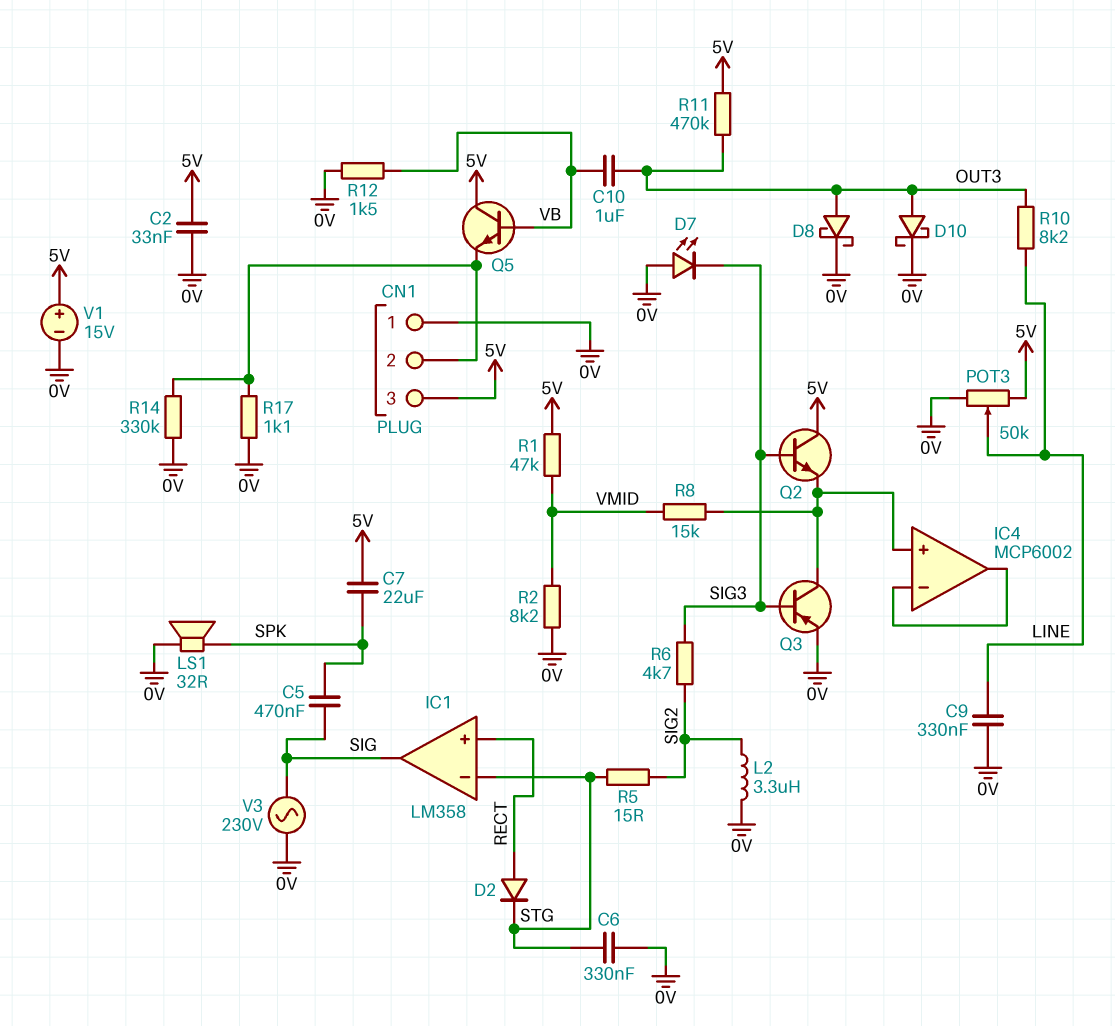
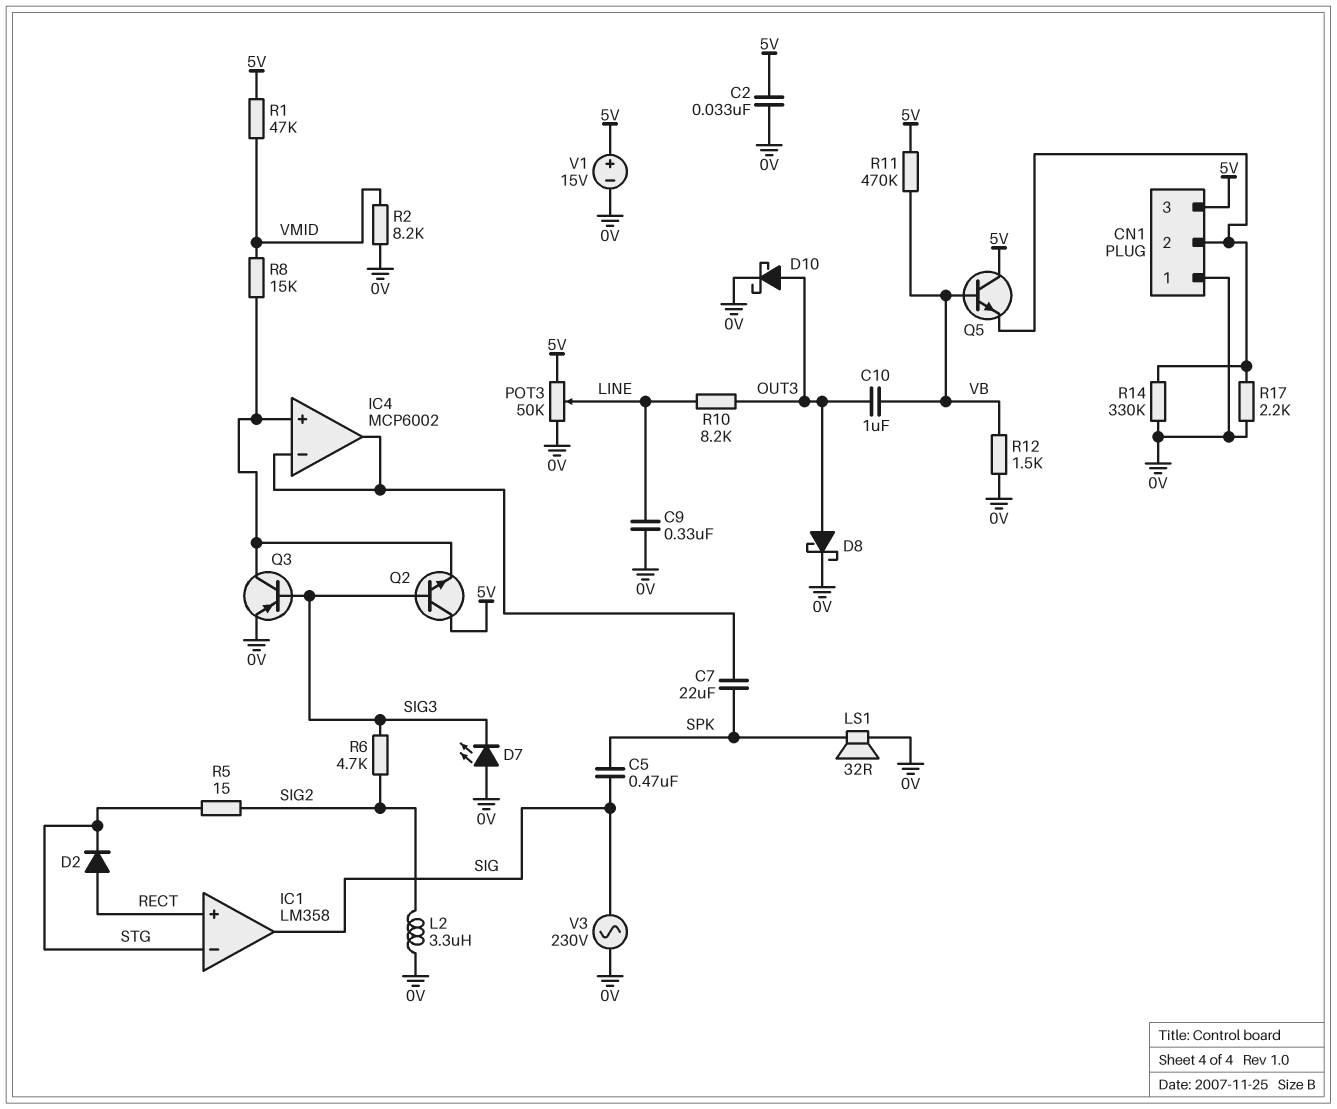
C6: 330nF (0V, STG) -> none
C7: 22uF (5V, SPK) -> 22uF (IC4/in-, SPK)
R11: 470k (5V, OUT3) -> 470k (5V, VB)
R17: 1.1k (0V, CN1/2) -> 2.2k (0V, CN1/2)

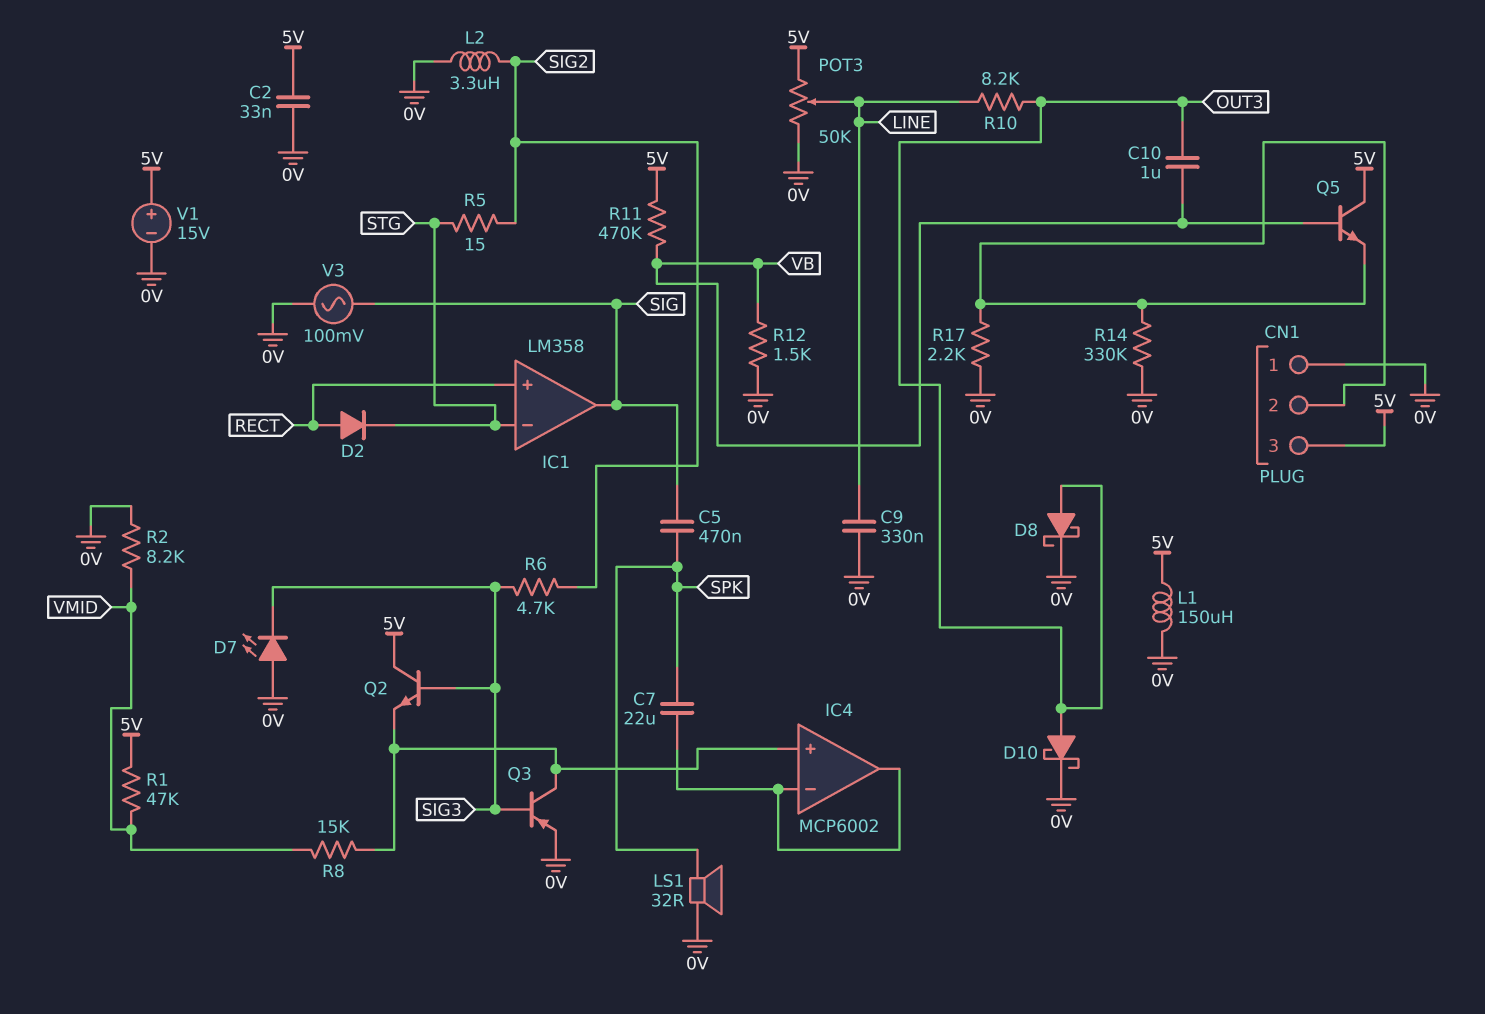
L1: none -> 150uH (0V, 5V)
V3: AC 230V (0V, SIG) -> AC 100mV (0V, SIG)

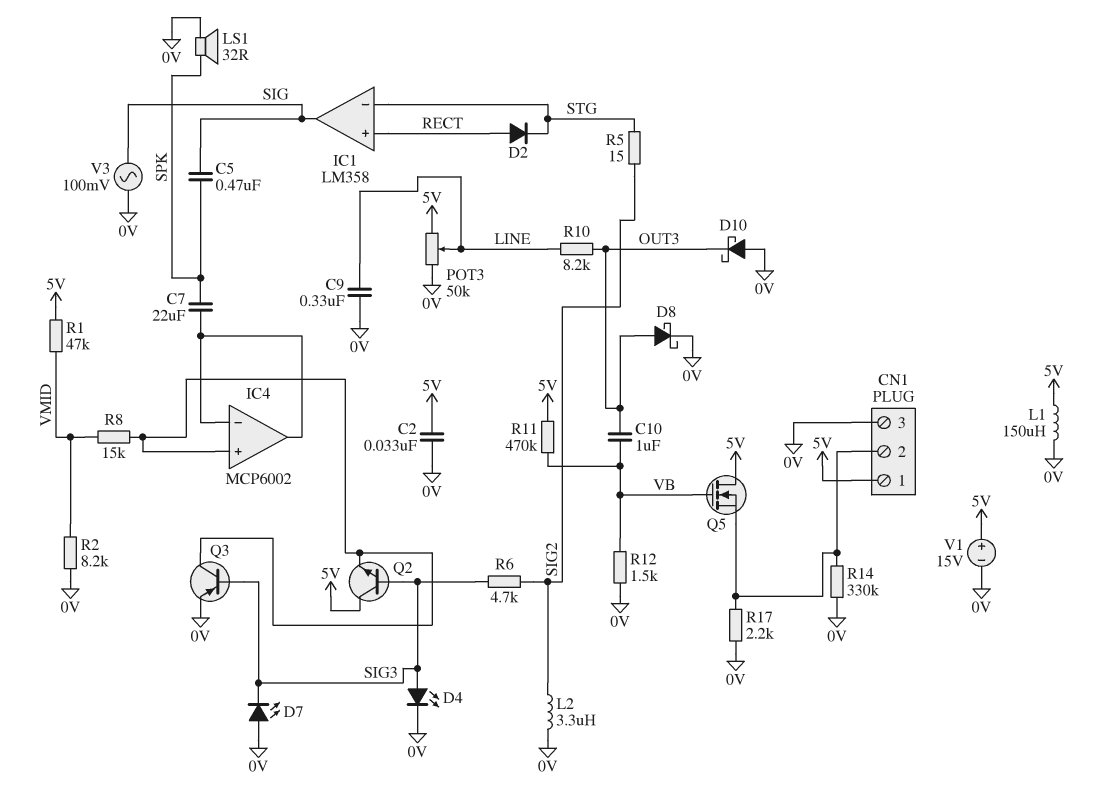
CN1 pin 1: 0V -> 5V
CN1 pin 3: 5V -> 0V
D4: none -> LED (A SIG3, K 0V)
D10: schottky (A OUT3, K 0V) -> schottky (A 0V, K OUT3)
Q5: NPN (B VB, C 5V, E CN1/2) -> NMOS (G VB, D 5V, S CN1/2)

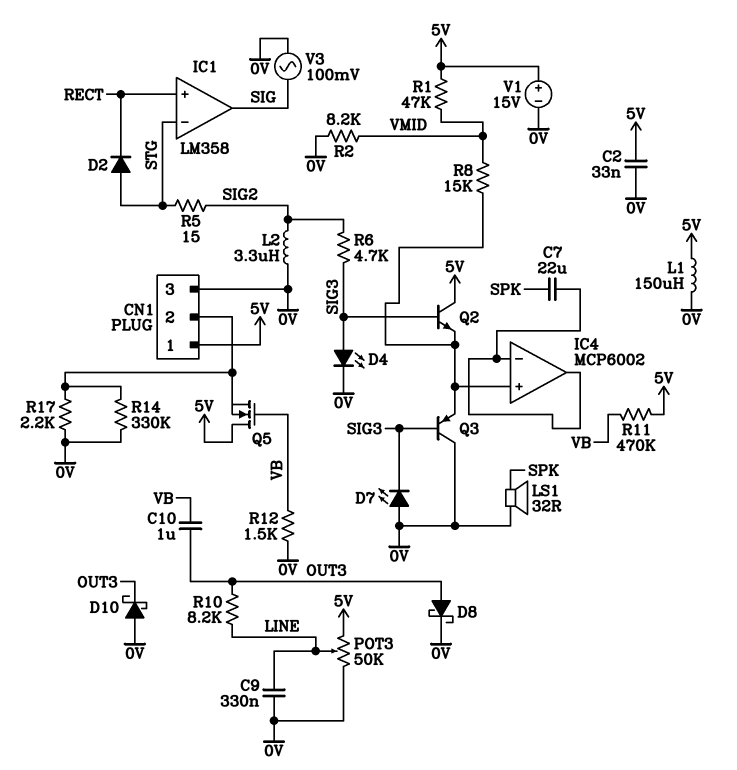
C5: 470nF (SIG, SPK) -> none
D2: diode (A RECT, K STG) -> diode (A STG, K RECT)
Q3: PNP (B SIG3, C IC4/in+, E 0V) -> PNP (B SIG3, C 0V, E IC4/in+)

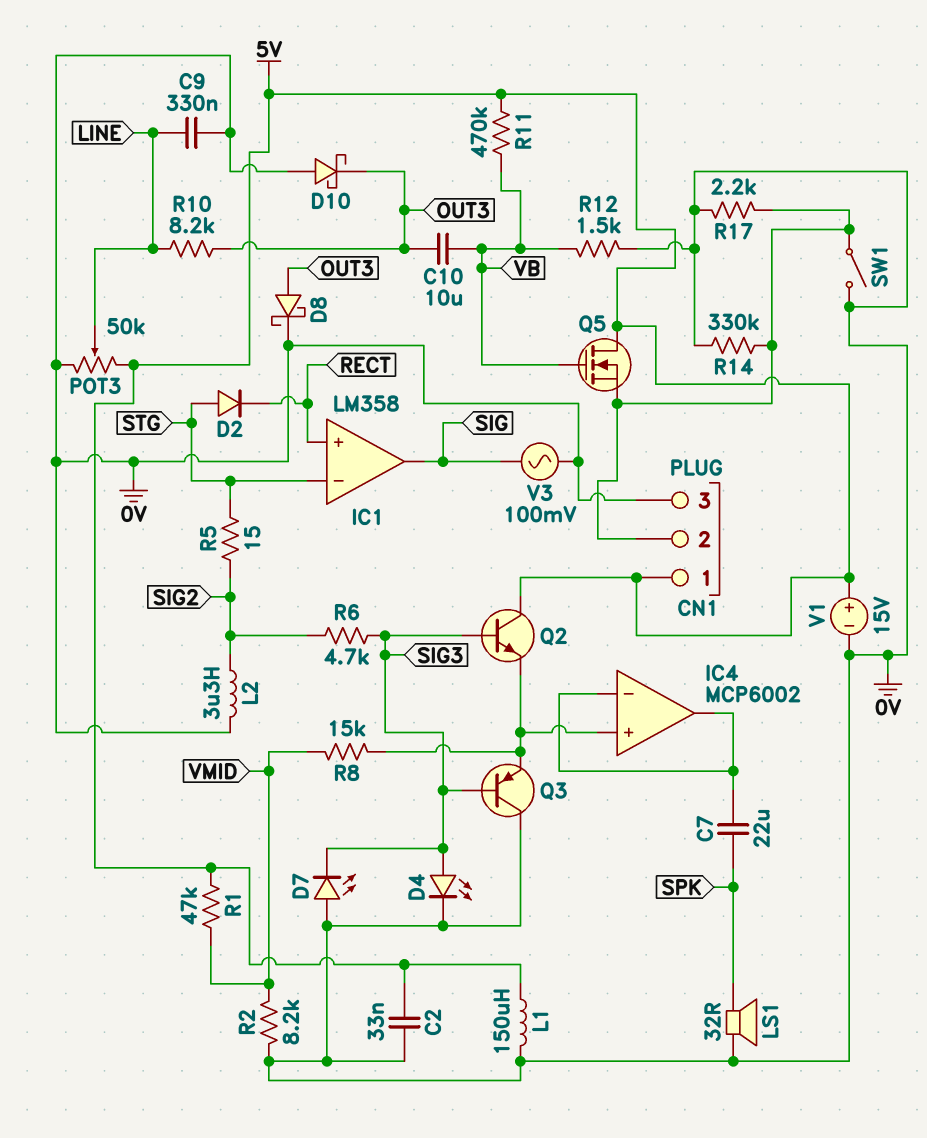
C10: 1uF (OUT3, VB) -> 10uF (OUT3, VB)
SW1: none -> switch (0V, CN1/2)

